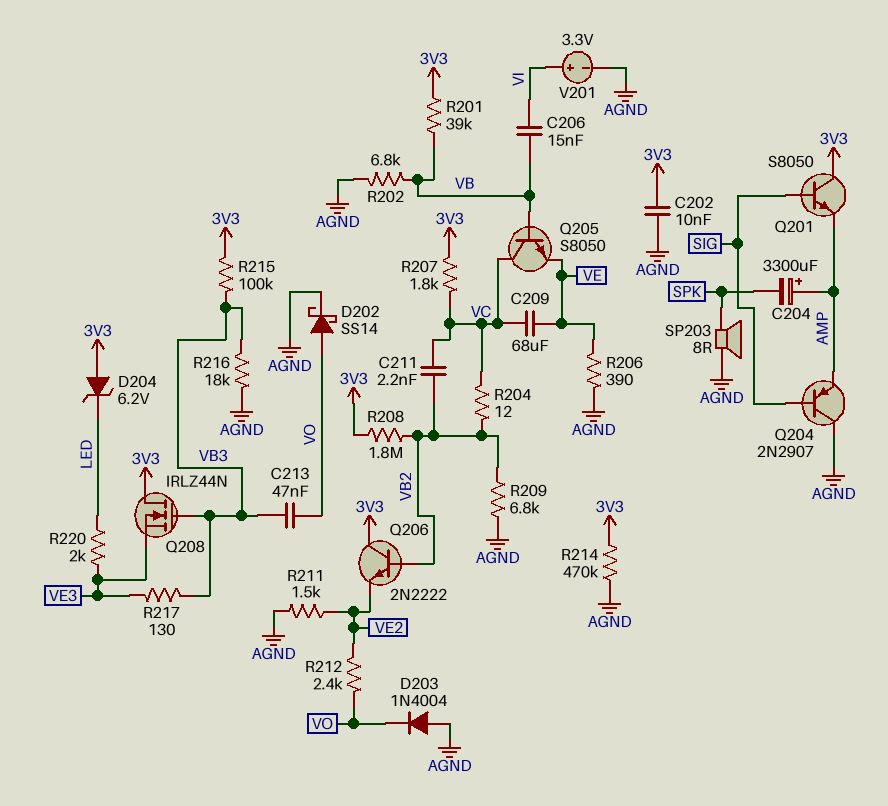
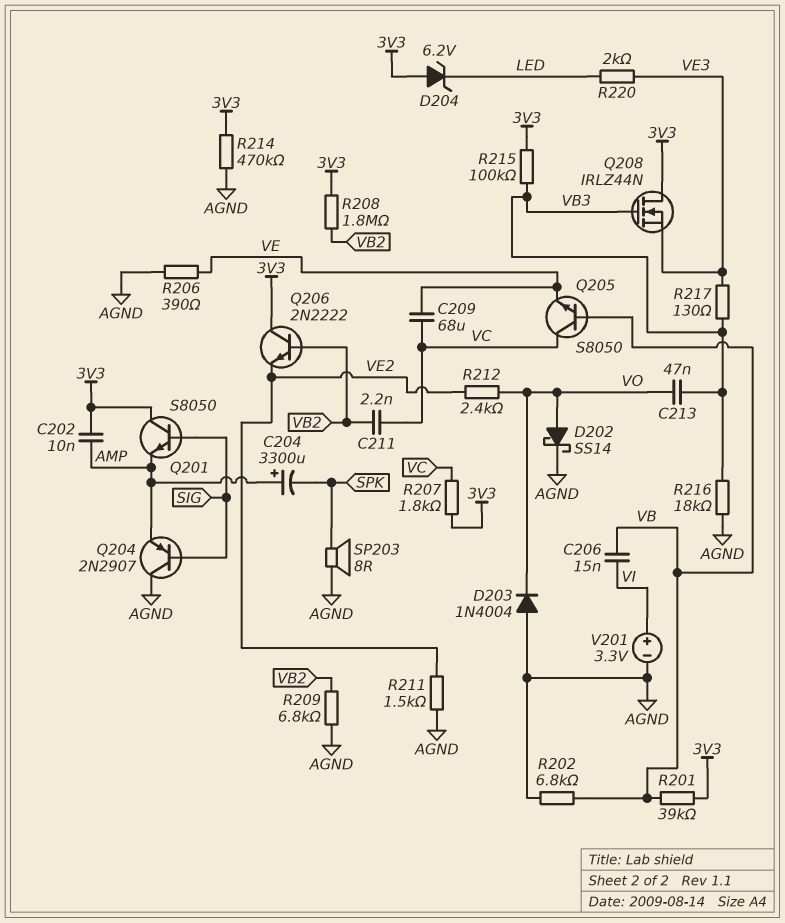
C202: 10nF (3V3, AGND) -> 10nF (3V3, AMP)
R204: 12 (VB2, VC) -> none

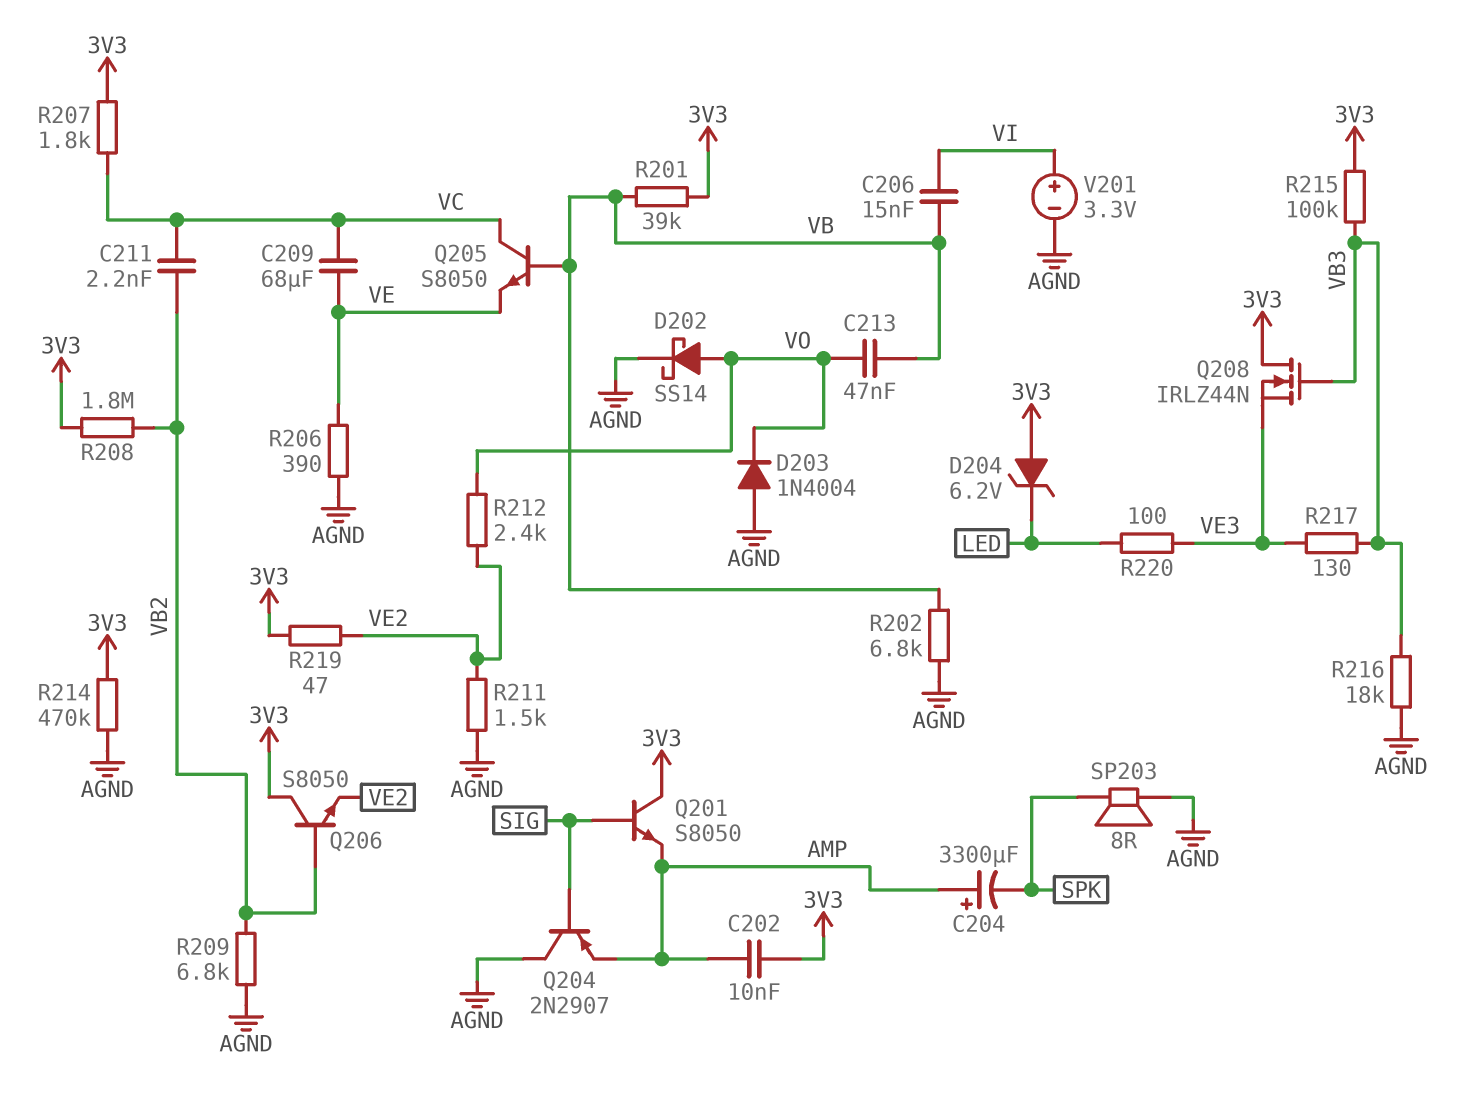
C213: 47nF (VB3, VO) -> 47nF (VB, VO)
Q206: NPN 2N2222 (B VB2, C 3V3, E VE2) -> NPN S8050 (B VB2, C 3V3, E VE2)
R219: none -> 47 (3V3, VE2)
R220: 2k (LED, VE3) -> 100 (LED, VE3)

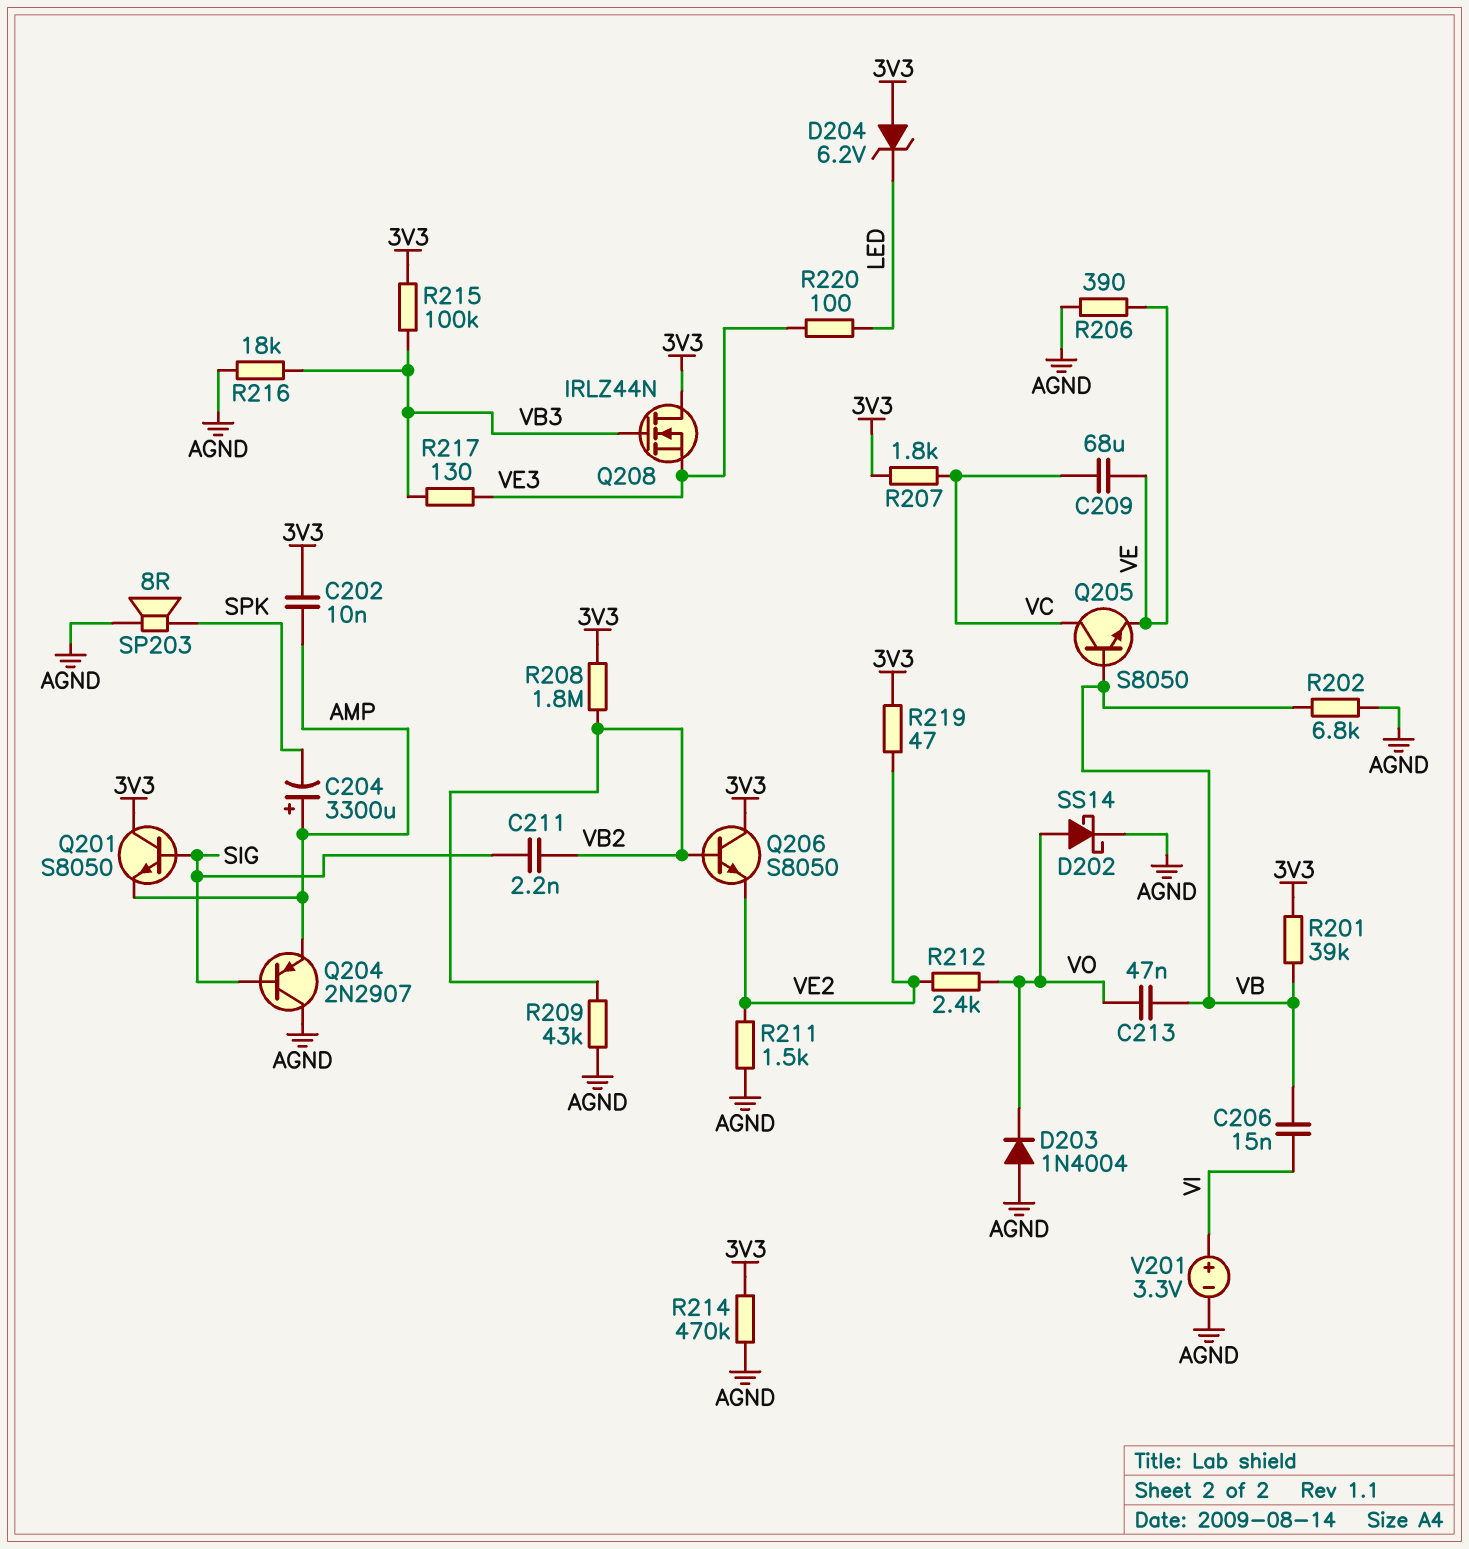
C211: 2.2nF (VB2, VC) -> 2.2nF (SIG, VB2)
R209: 6.8k (AGND, VB2) -> 43k (AGND, VB2)

